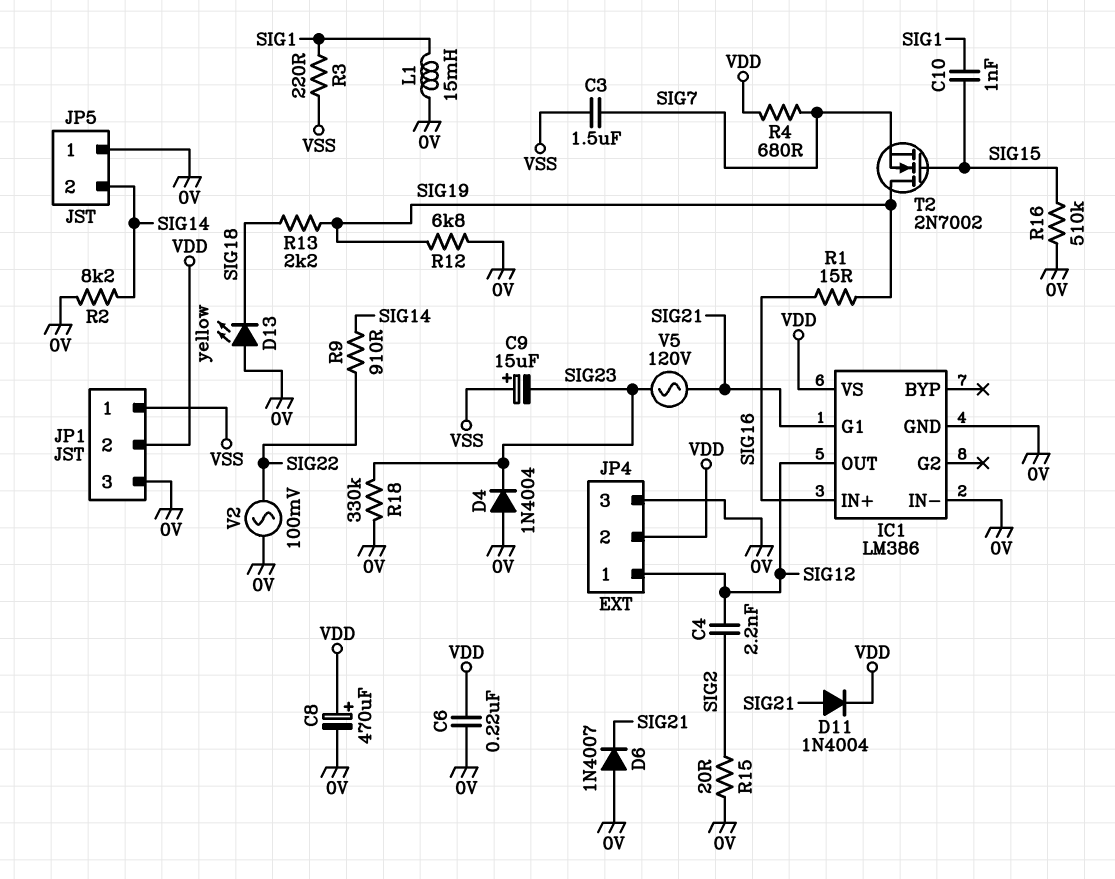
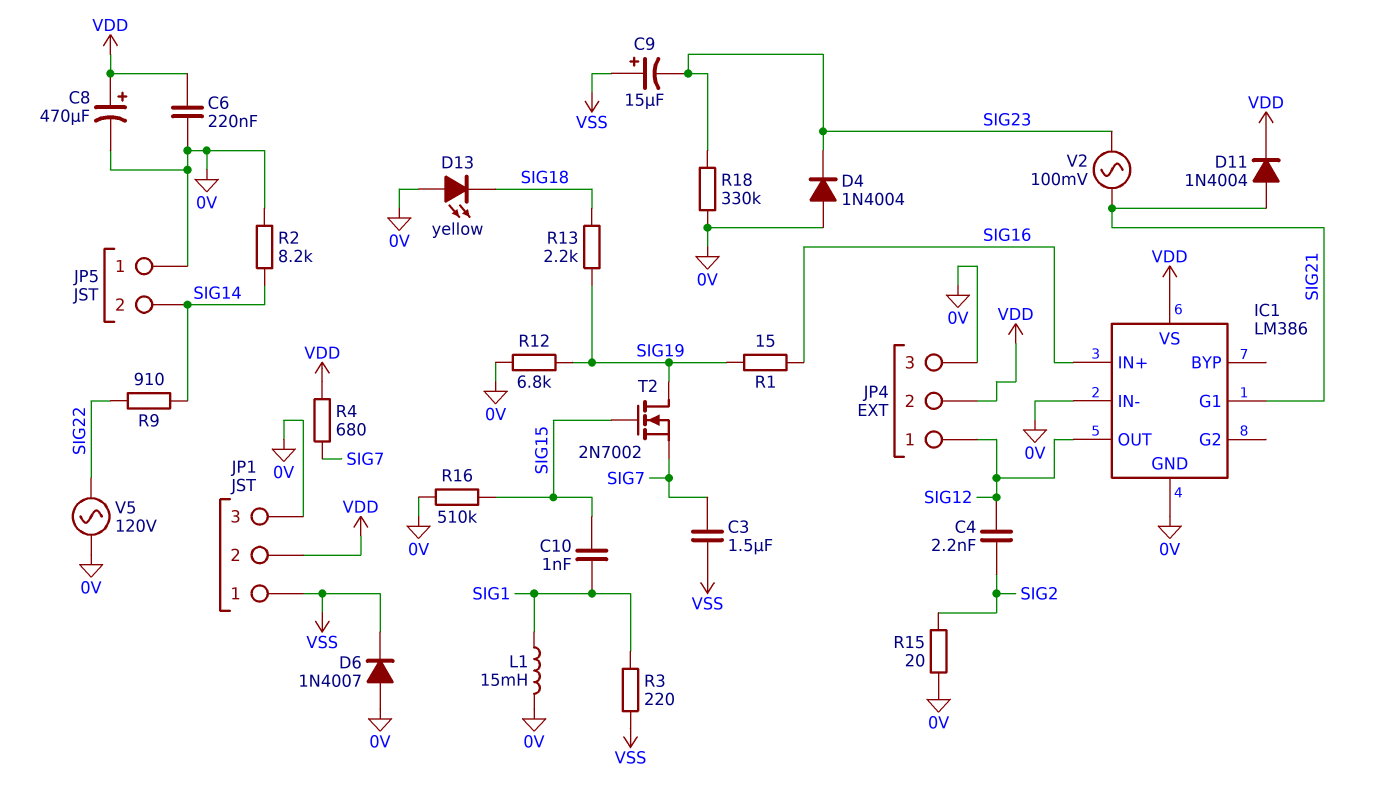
D6: diode 1N4007 (A 0V, K SIG21) -> diode 1N4007 (A 0V, K VSS)
V2: AC 100mV (0V, SIG22) -> AC 100mV (SIG21, SIG23)
V5: AC 120V (SIG21, SIG23) -> AC 120V (0V, SIG22)

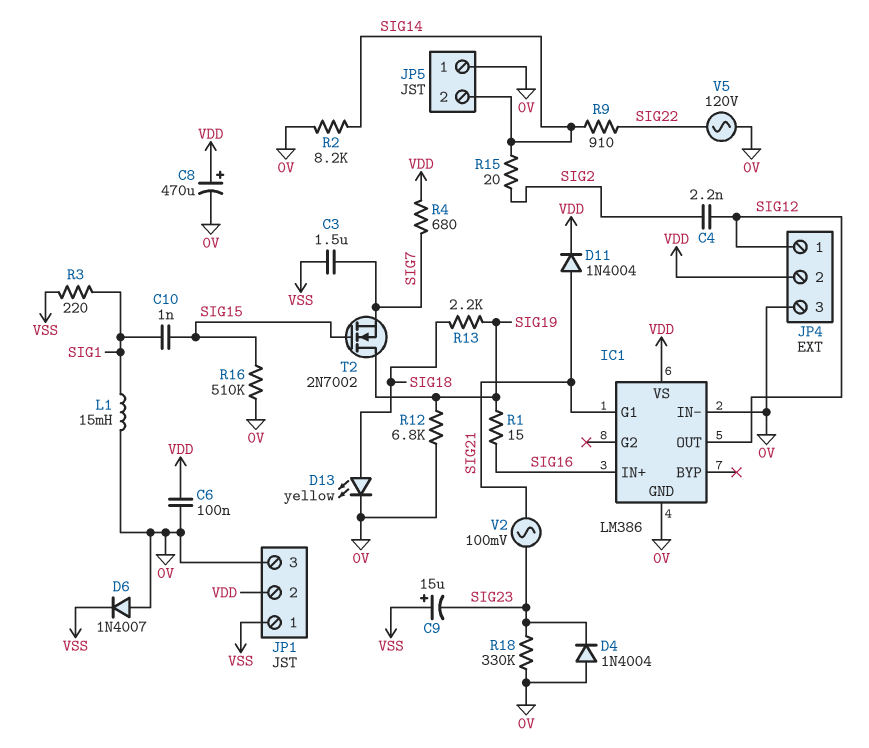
C6: 220nF (0V, VDD) -> 100nF (0V, VDD)
D13: LED yellow (A 0V, K SIG18) -> LED yellow (A SIG18, K 0V)
R15: 20 (0V, SIG2) -> 20 (SIG2, SIG14)

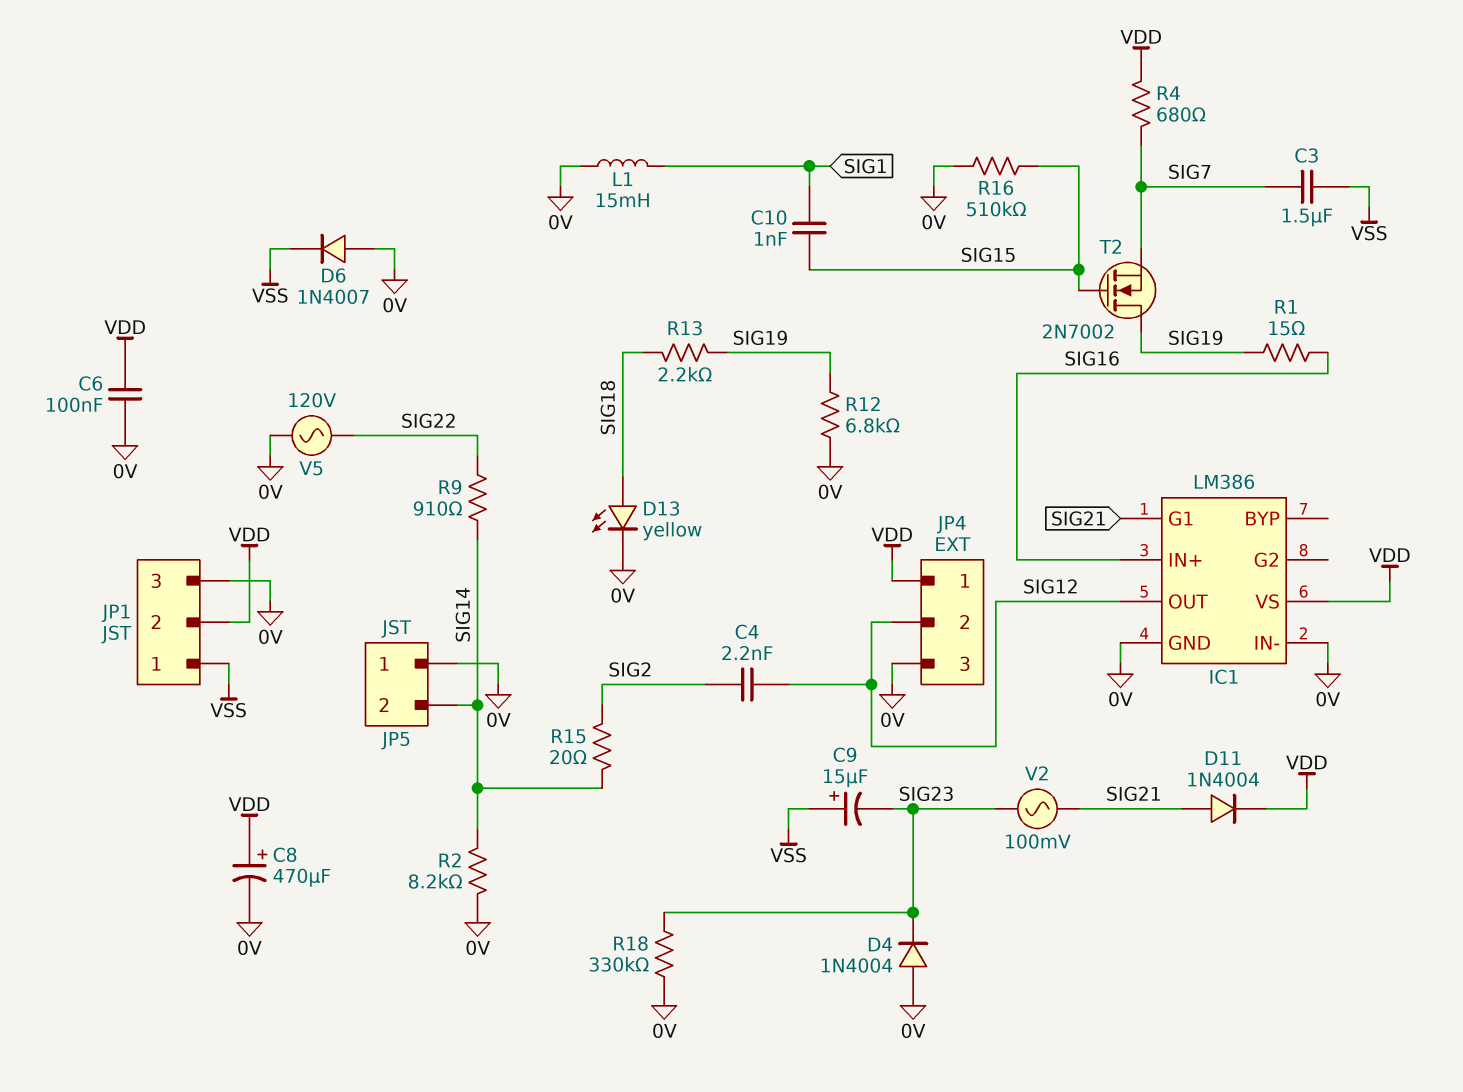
JP4 pin 1: SIG12 -> VDD
JP4 pin 2: VDD -> SIG12
R3: 220 (SIG1, VSS) -> none

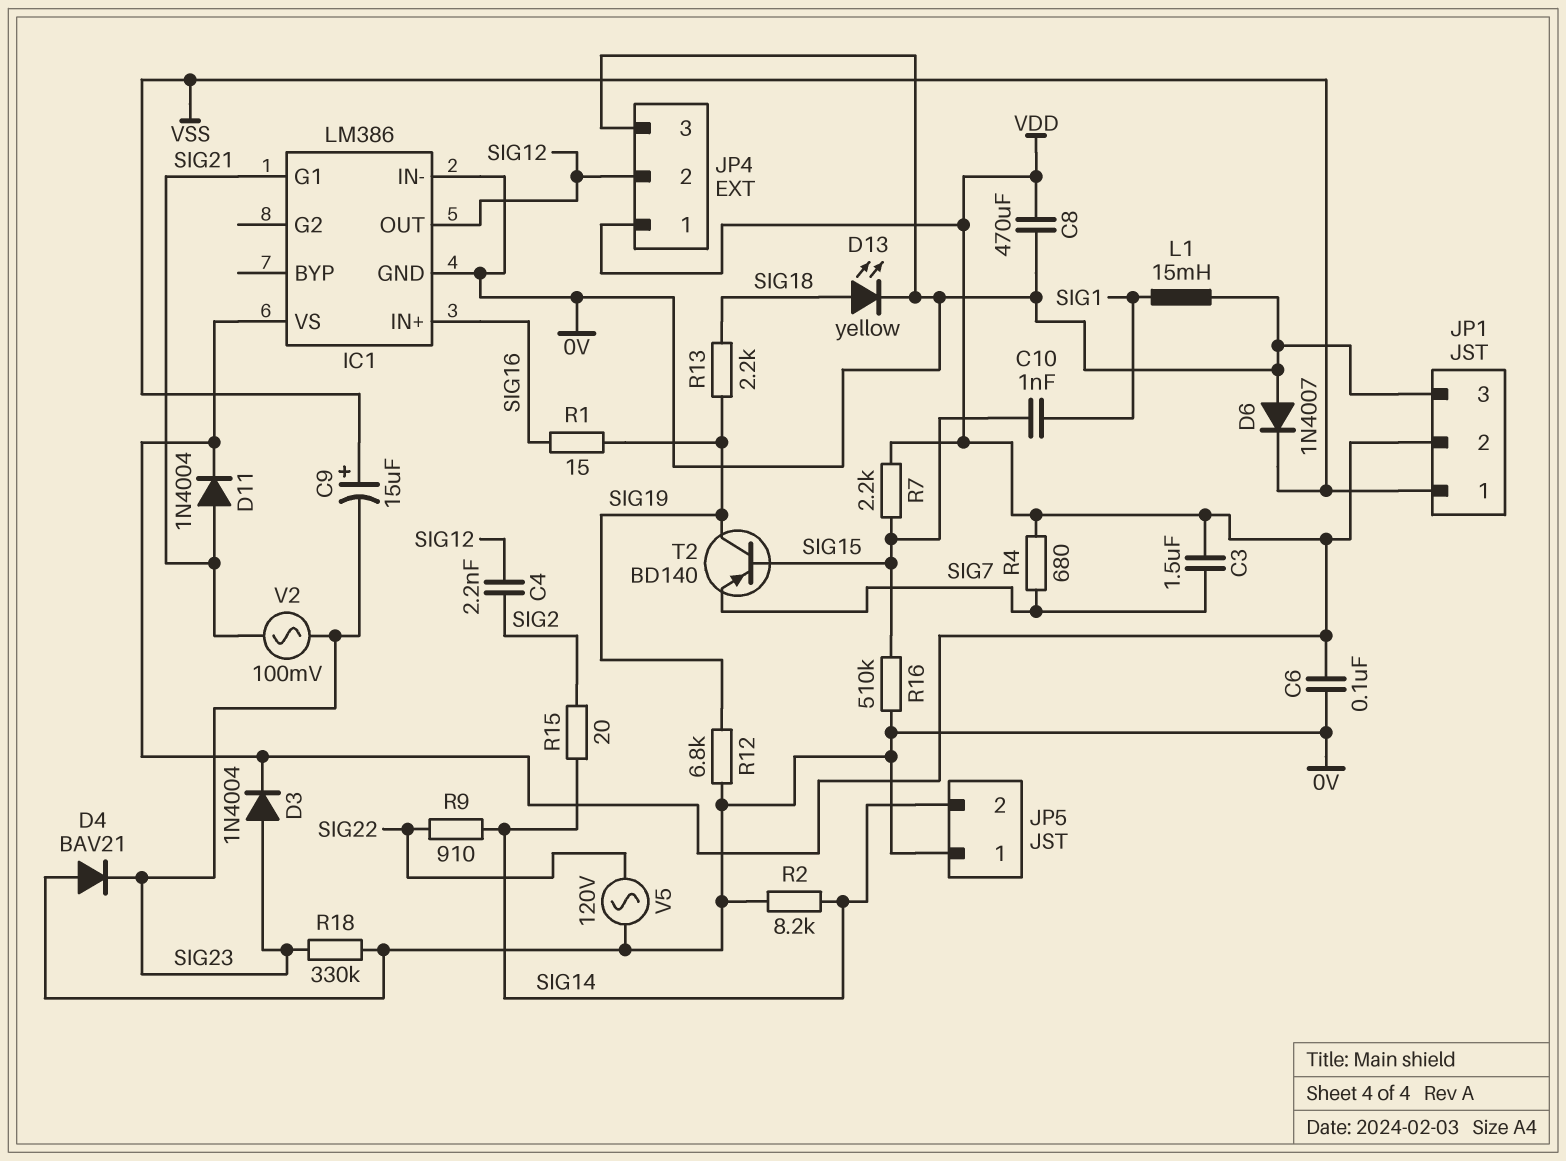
C3: 1.5uF (SIG7, VSS) -> 1.5uF (SIG7, VDD)
C8: 470uF (plus VDD, minus 0V) -> 470uF (0V, VDD)
D3: none -> diode 1N4004 (A SIG23, K VDD)
D4: diode 1N4004 (A 0V, K SIG23) -> diode BAV21 (A 0V, K SIG23)
R7: none -> 2.2k (SIG15, VDD)
T2: NMOS 2N7002 (G SIG15, D SIG19, S SIG7) -> PNP BD140 (B SIG15, C SIG19, E SIG7)

